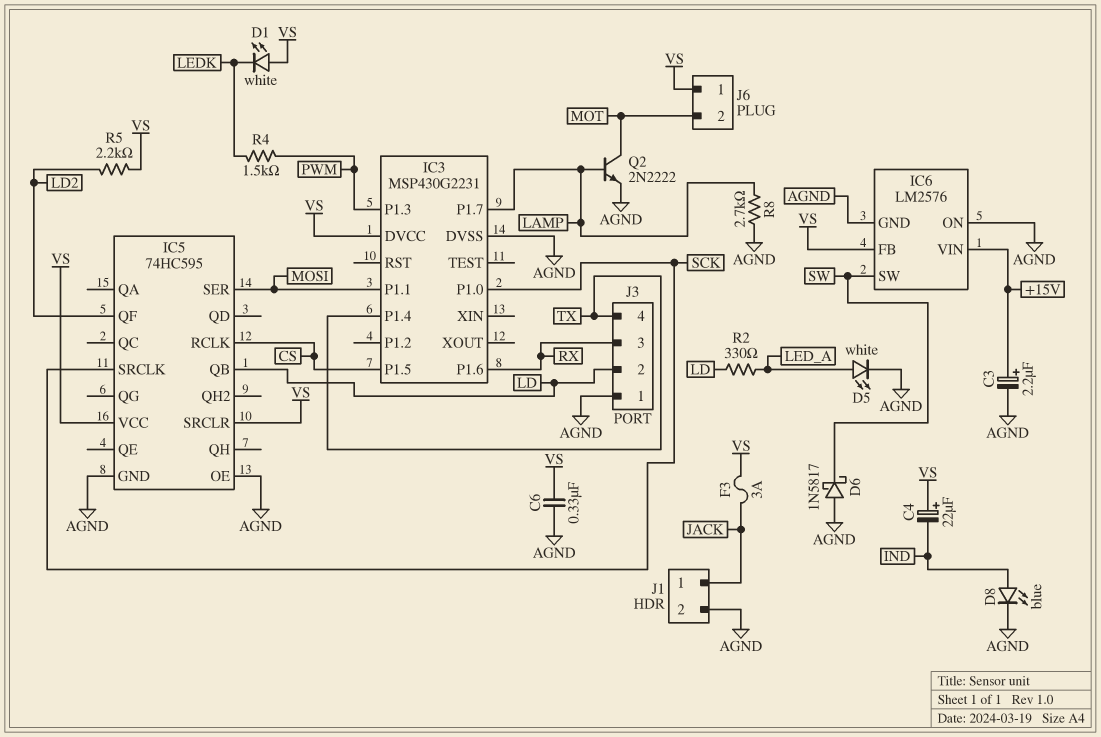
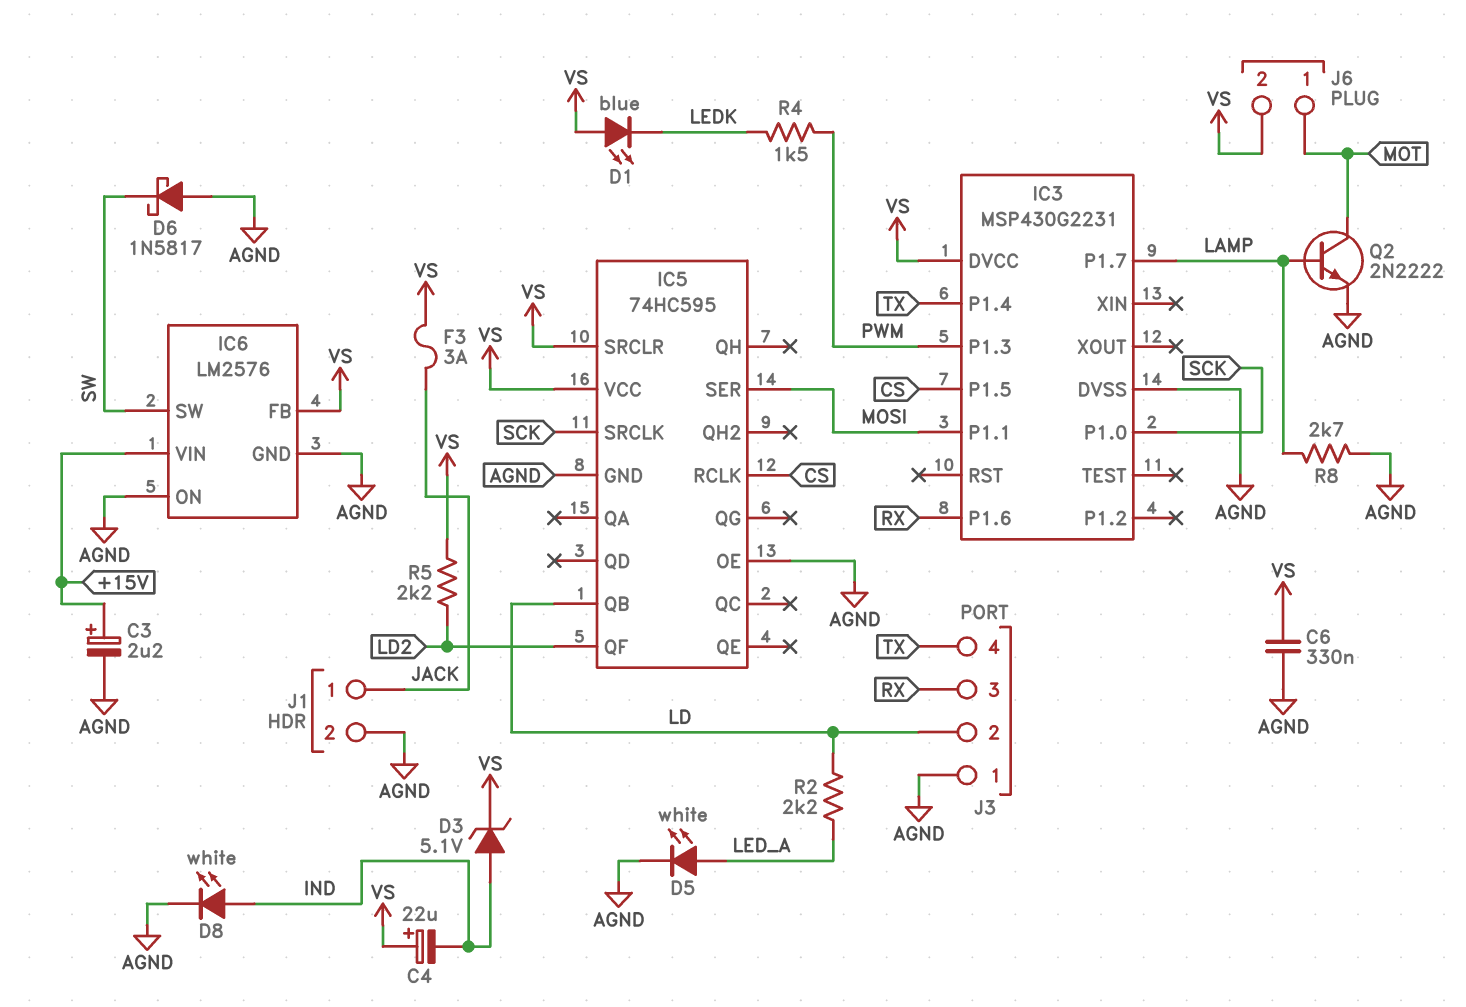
D1: LED white (A VS, K LEDK) -> LED blue (A VS, K LEDK)
D3: none -> zener 5.1V (A IND, K VS)
D8: LED blue (A IND, K AGND) -> LED white (A IND, K AGND)
J6 pin 1: VS -> MOT
J6 pin 2: MOT -> VS
R2: 330 (LD, LED_A) -> 2.2k (LD, LED_A)

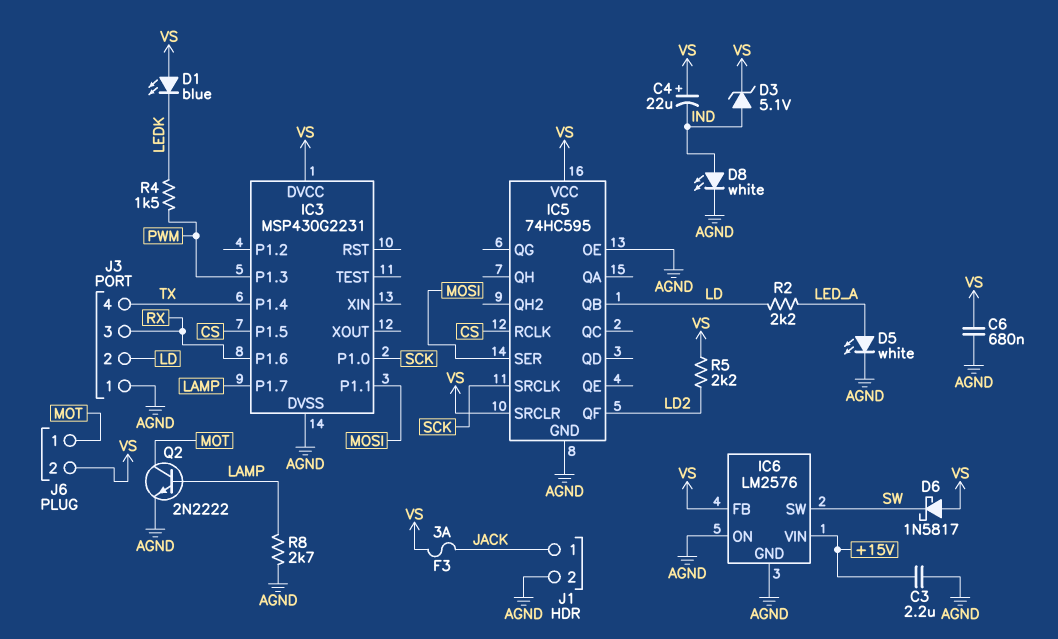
C3: 2.2uF (plus +15V, minus AGND) -> 2.2uF (+15V, AGND)
C6: 330nF (AGND, VS) -> 680nF (AGND, VS)
D6: schottky 1N5817 (A AGND, K SW) -> schottky 1N5817 (A VS, K SW)

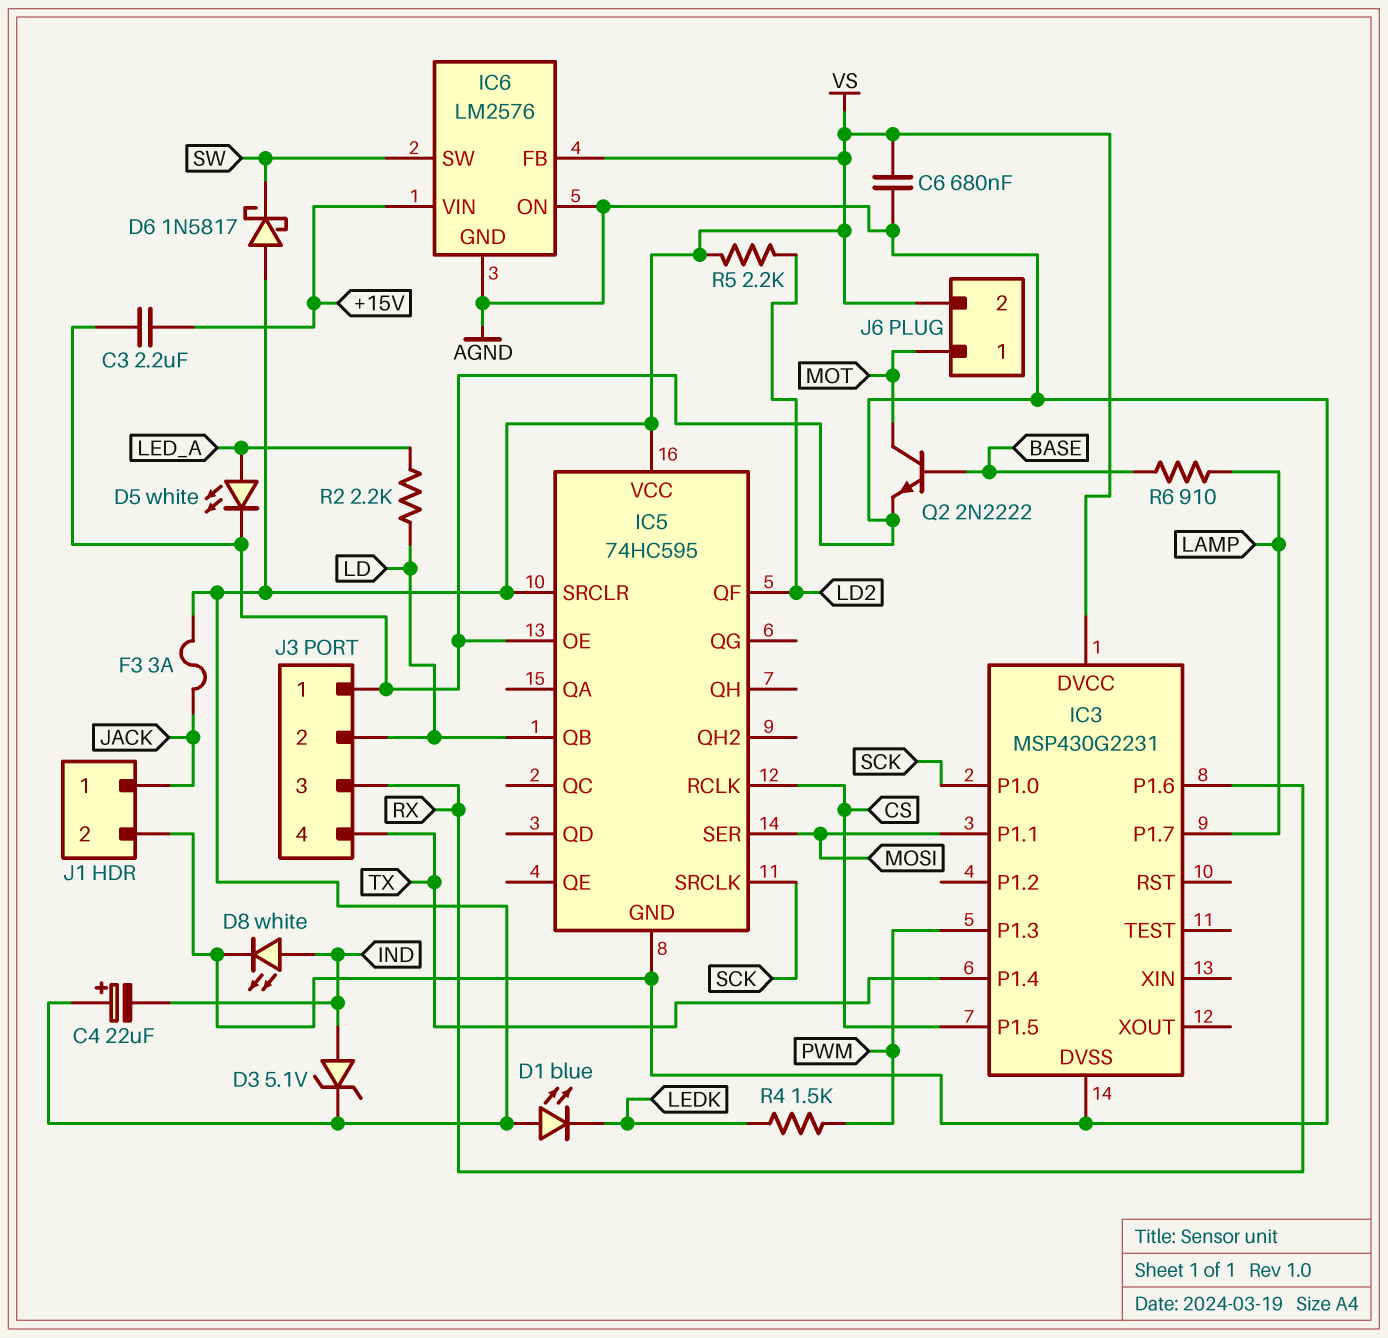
Q2: NPN 2N2222 (B LAMP, C MOT, E AGND) -> NPN 2N2222 (B BASE, C MOT, E AGND)
R6: none -> 910 (BASE, LAMP)
R8: 2.7k (AGND, LAMP) -> none

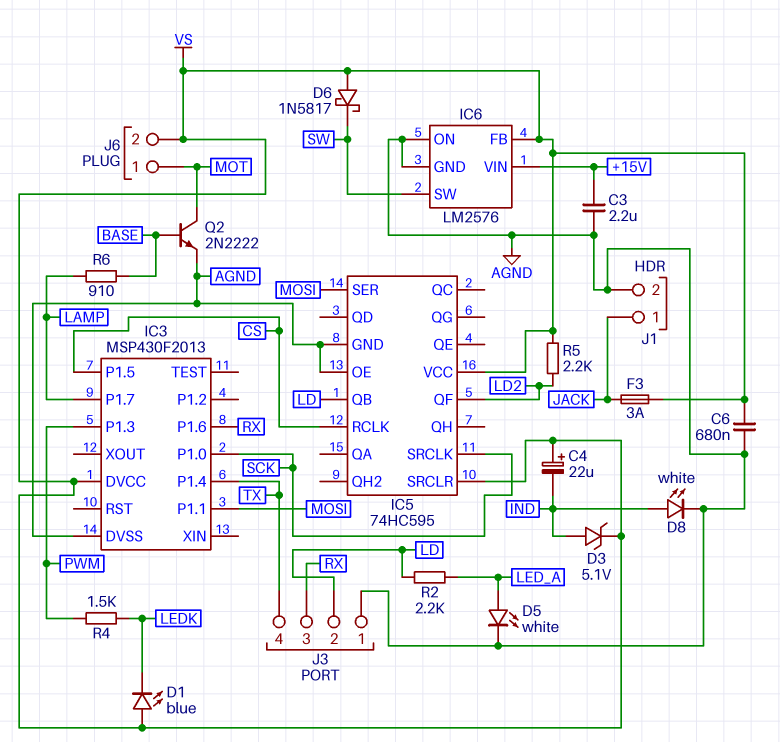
IC3: MSP430G2231 -> MSP430F2013

